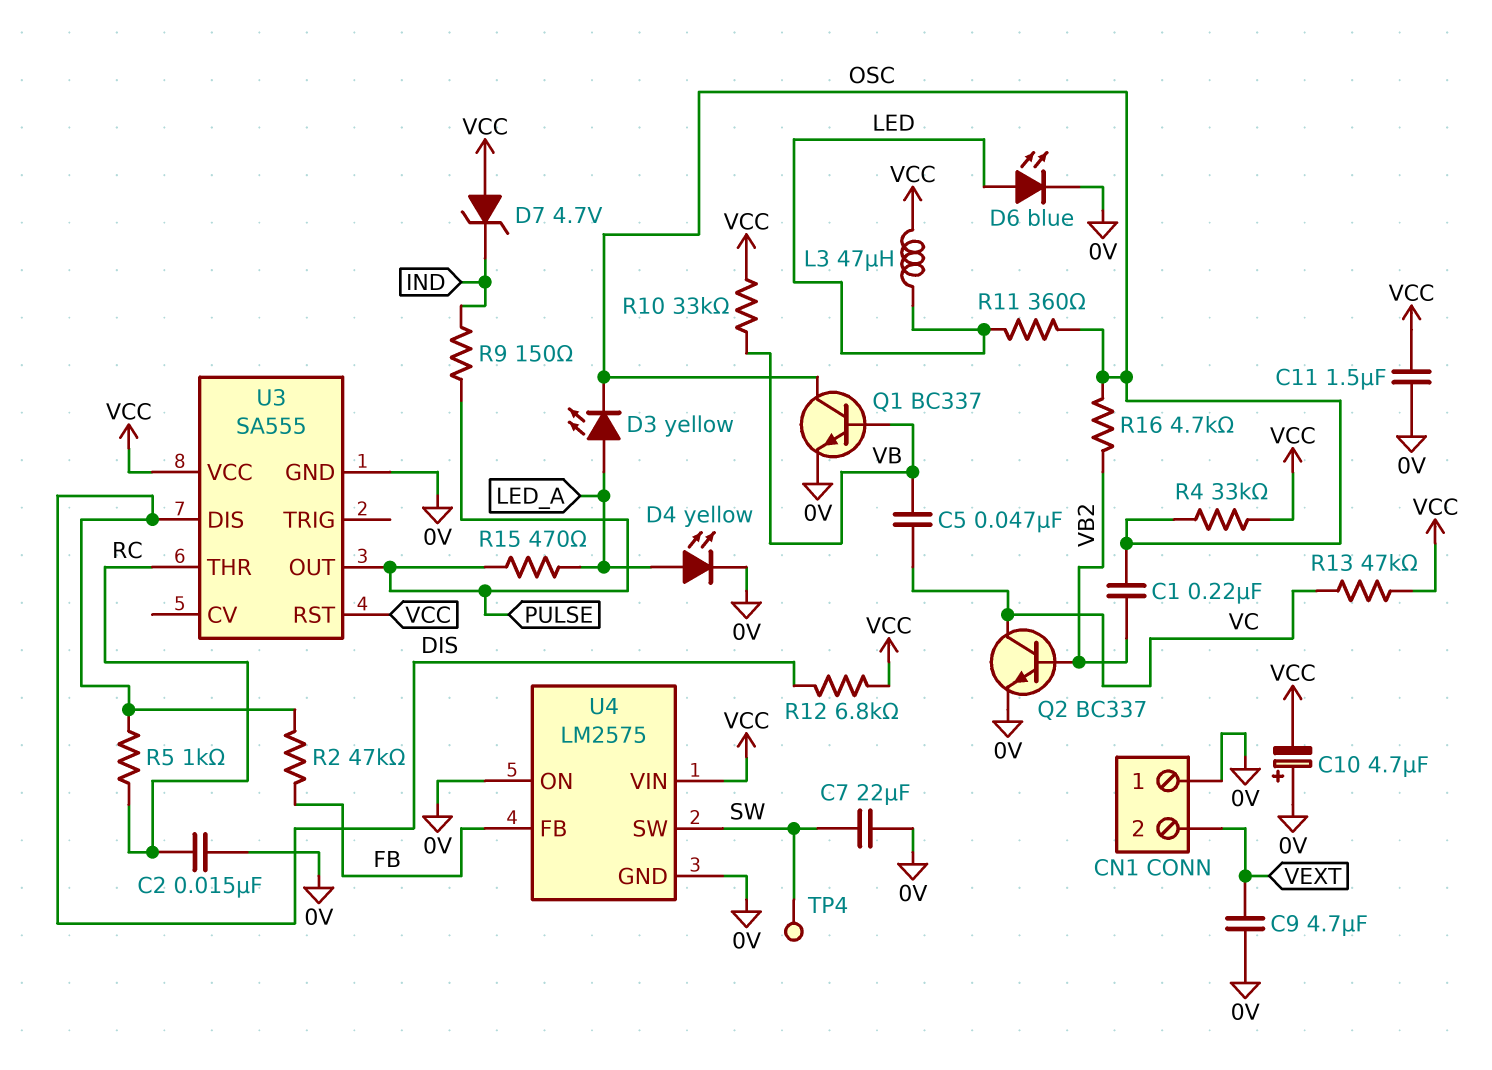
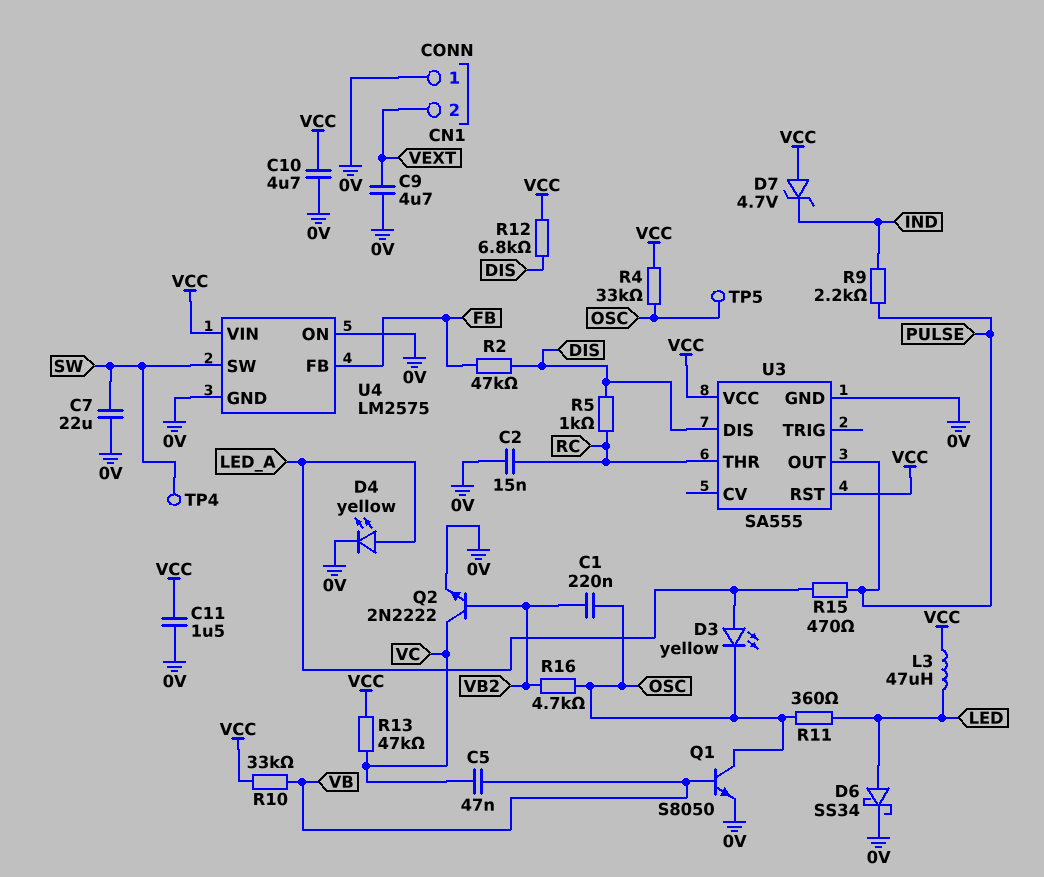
C10: 4.7uF (plus 0V, minus VCC) -> 4.7uF (0V, VCC)
D6: LED blue (A LED, K 0V) -> schottky SS34 (A LED, K 0V)
Q1: NPN BC337 (B VB, C OSC, E 0V) -> NPN S8050 (B VB, C OSC, E 0V)
Q2: NPN BC337 (B VB2, C VC, E 0V) -> NPN 2N2222 (B VB2, C VC, E 0V)
R9: 150 (IND, PULSE) -> 2.2k (IND, PULSE)
TP5: none -> test point (OSC)

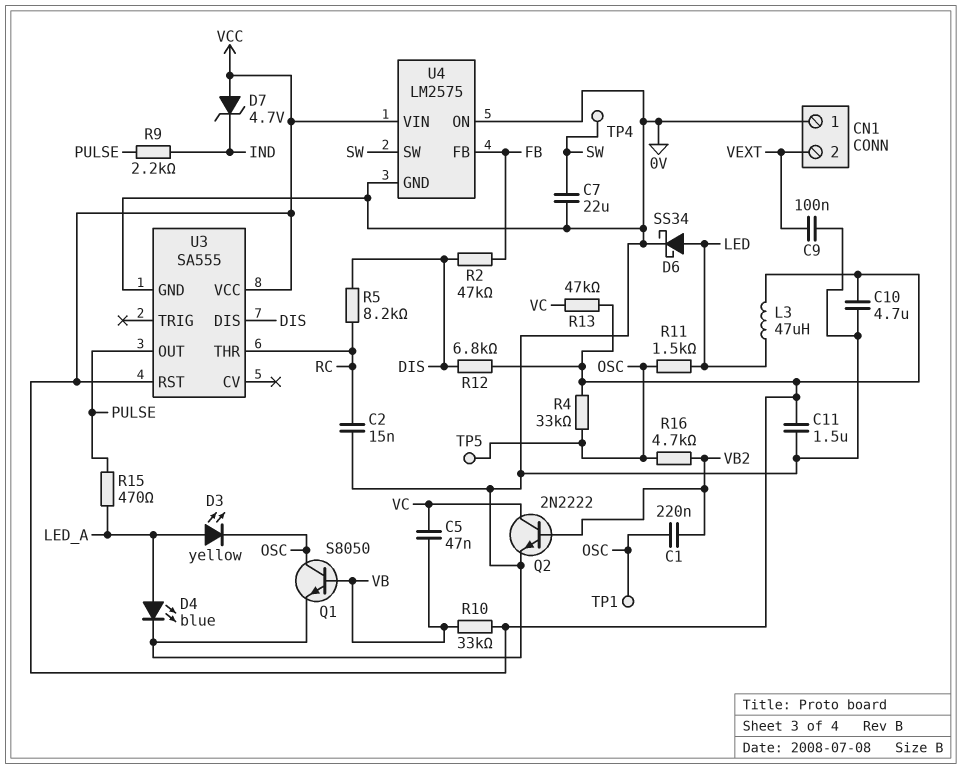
C9: 4.7uF (0V, VEXT) -> 100nF (0V, VEXT)
D4: LED yellow (A LED_A, K 0V) -> LED blue (A LED_A, K 0V)
R5: 1k (DIS, RC) -> 8.2k (DIS, RC)
R11: 360 (LED, OSC) -> 1.5k (LED, OSC)
TP1: none -> test point (OSC)

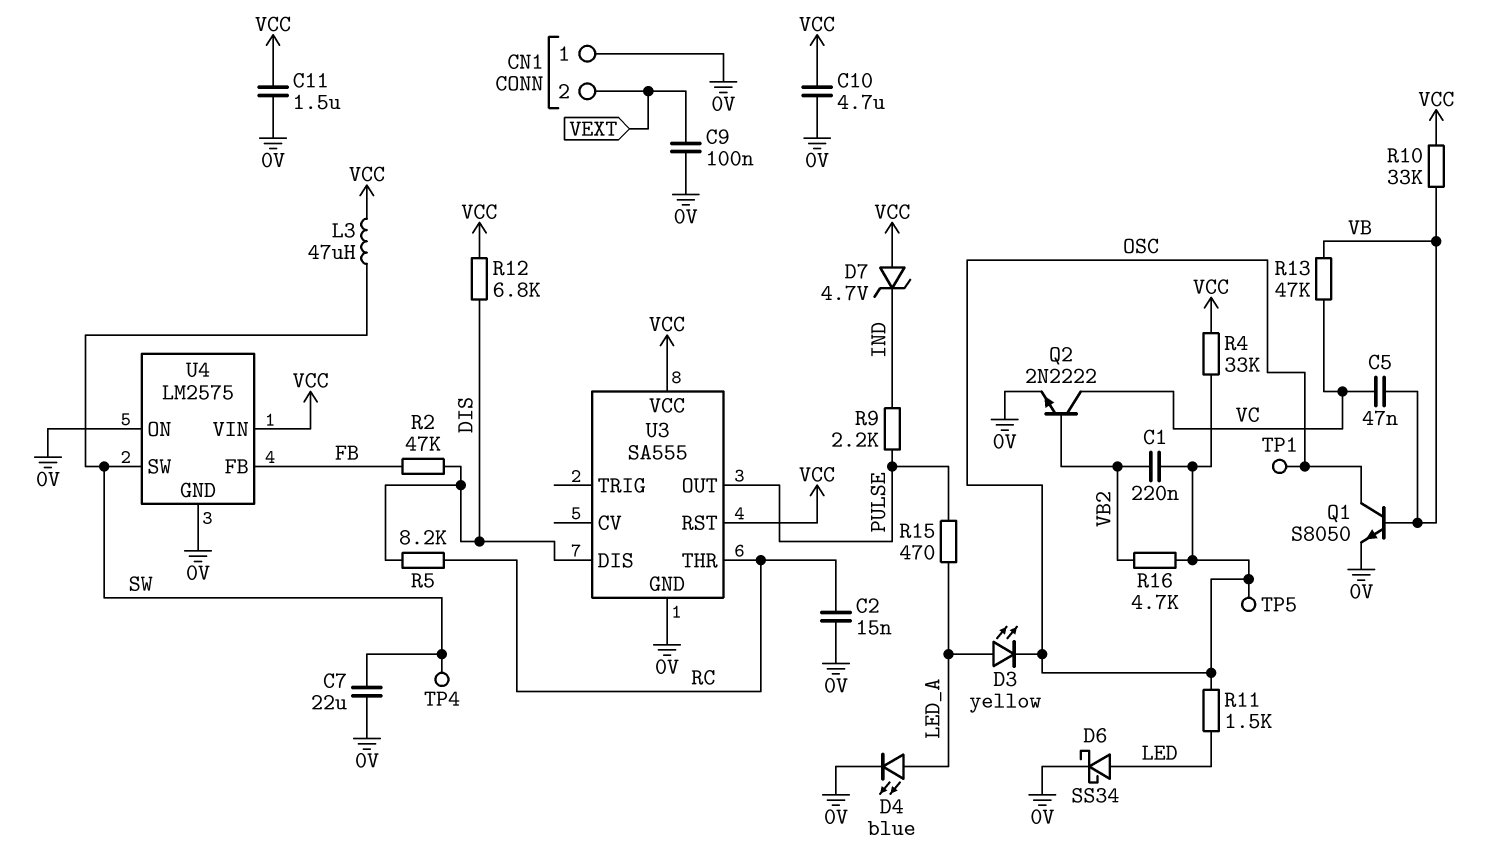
L3: 47uH (LED, VCC) -> 47uH (SW, VCC)
R13: 47k (VC, VCC) -> 47k (VB, VC)

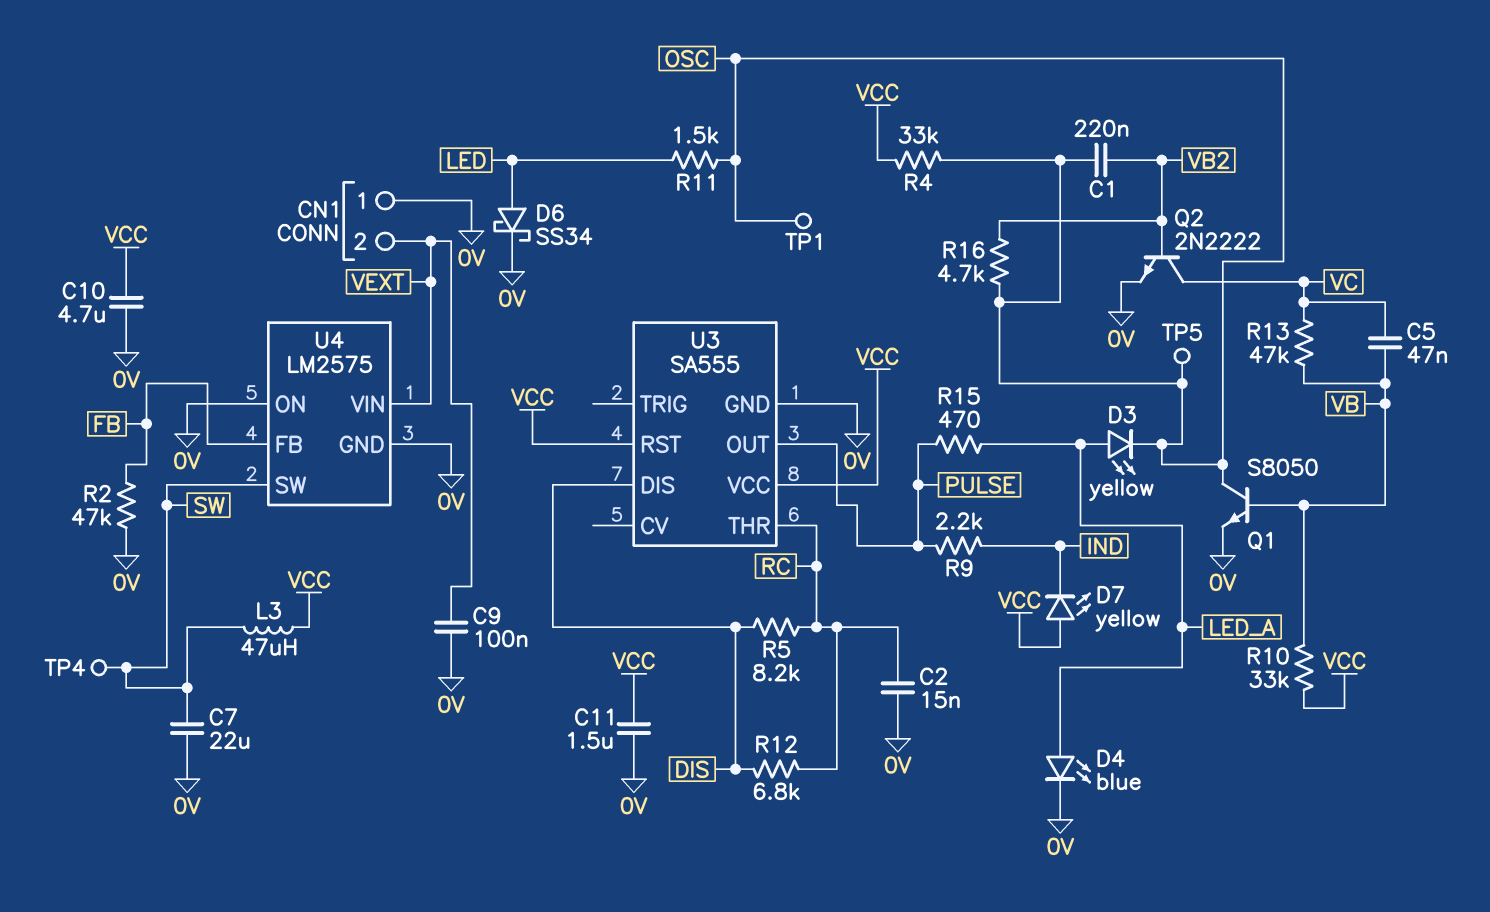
D7: zener 4.7V (A VCC, K IND) -> LED yellow (A VCC, K IND)
R2: 47k (DIS, FB) -> 47k (0V, FB)
R12: 6.8k (DIS, VCC) -> 6.8k (DIS, RC)
U4 pin VIN: VCC -> VEXT

